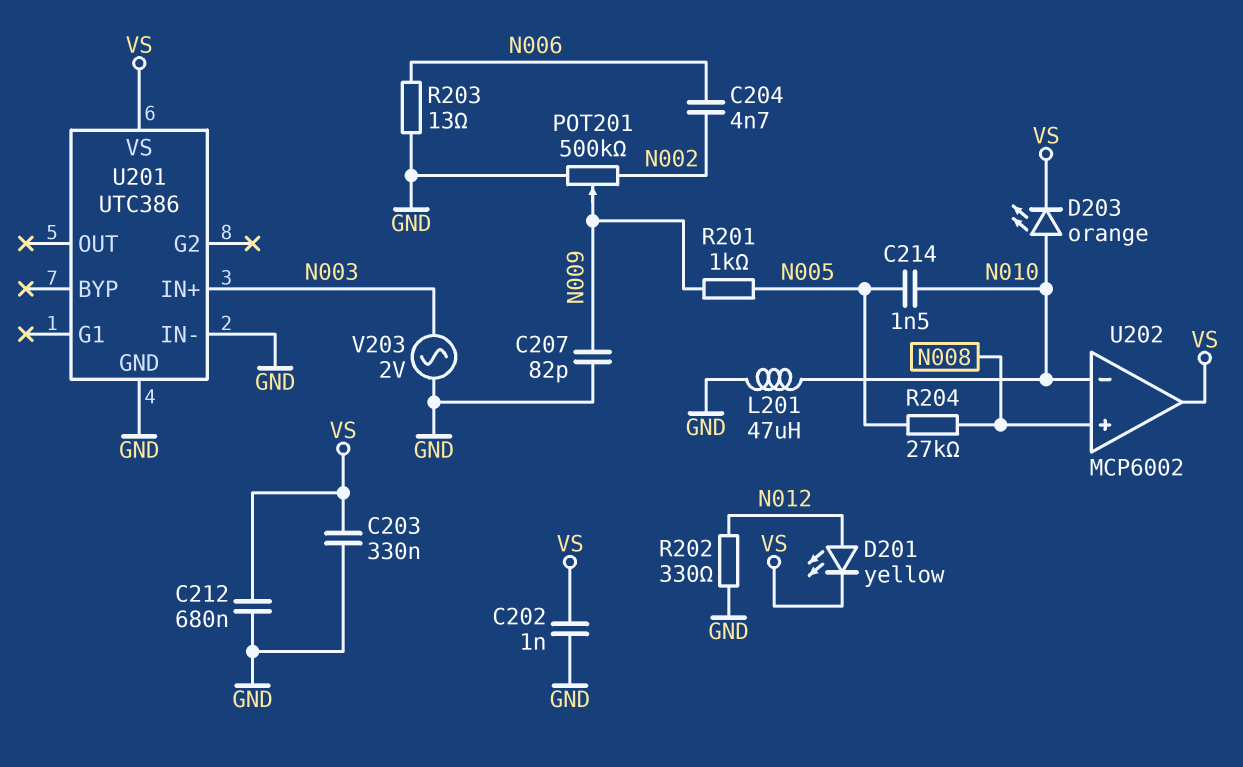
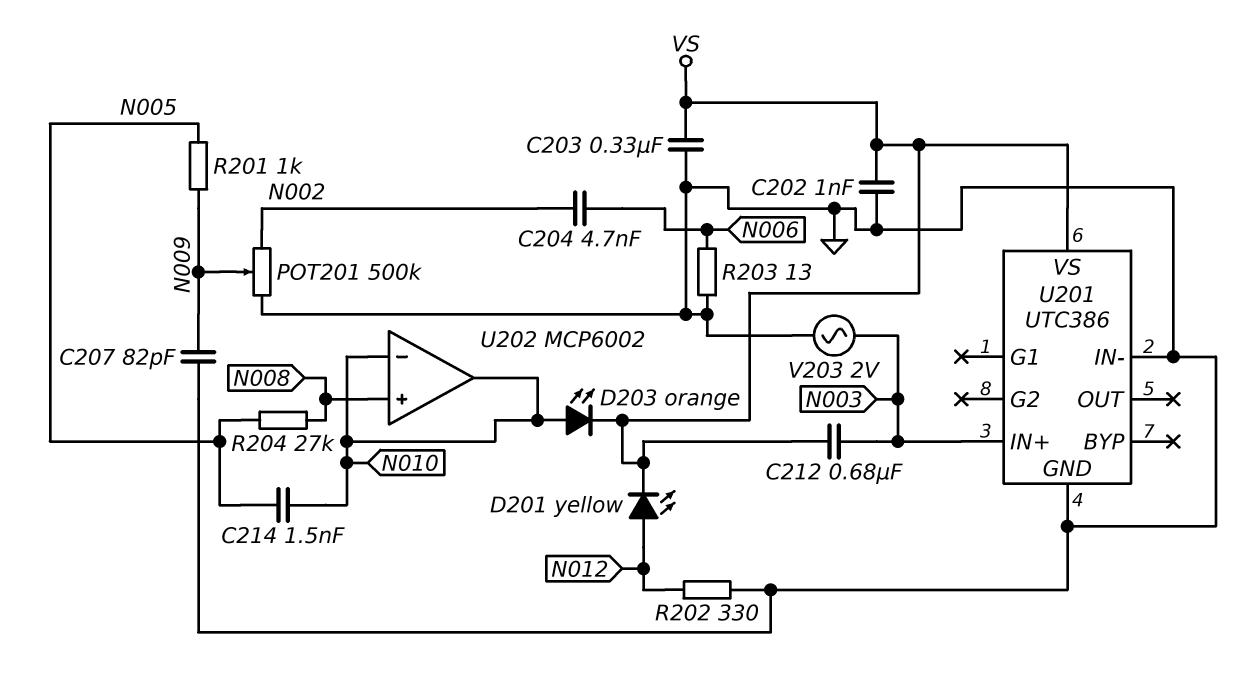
C212: 680nF (GND, VS) -> 680nF (N003, VS)
L201: 47uH (GND, N010) -> none
U202 pin out: VS -> N010

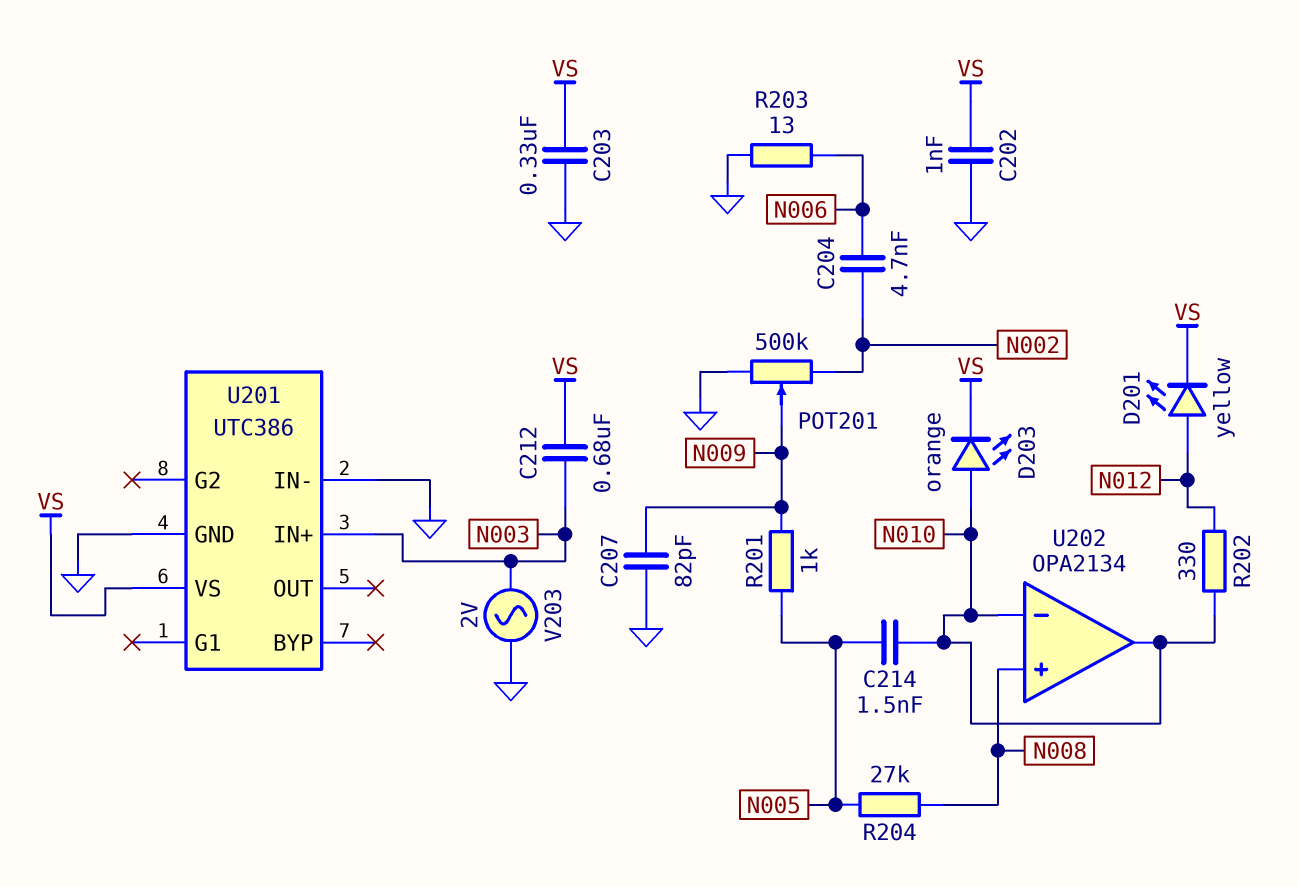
R202: 330 (GND, N012) -> 330 (N010, N012)
U202: MCP6002 -> OPA2134

